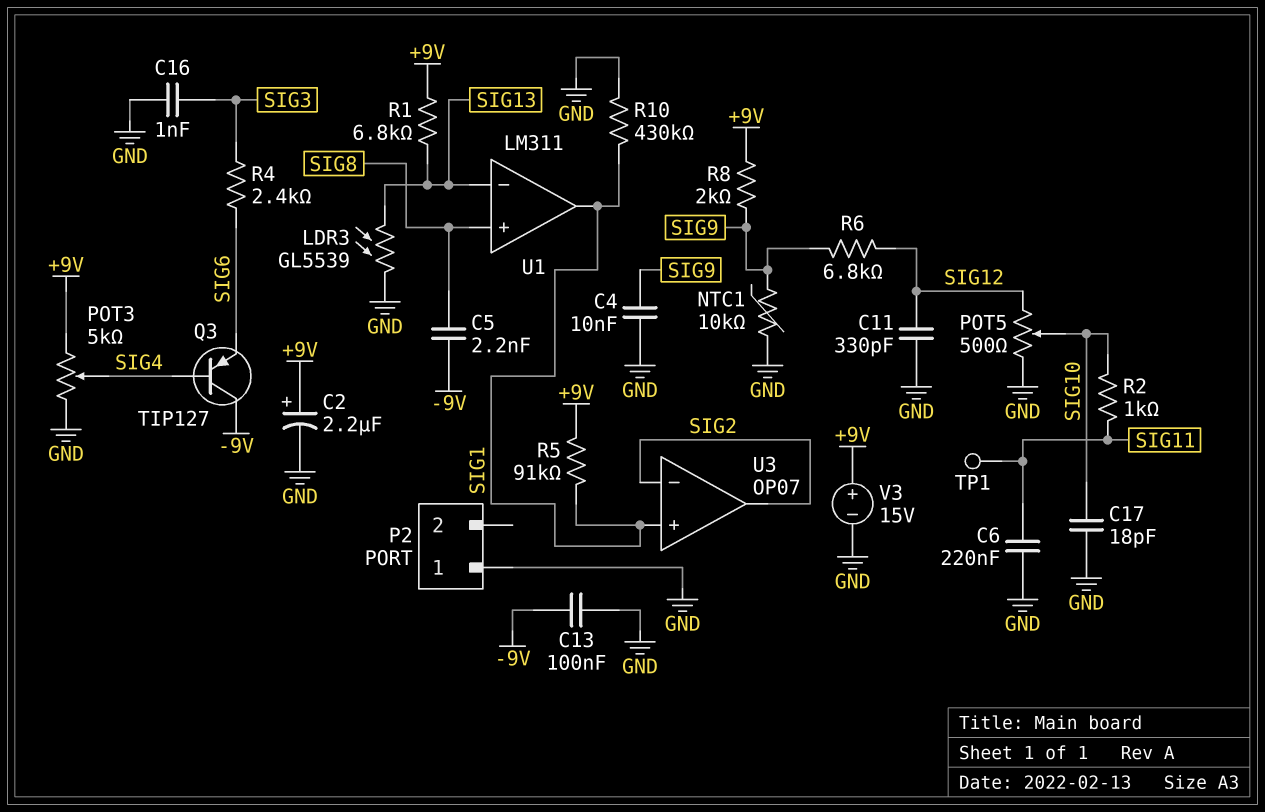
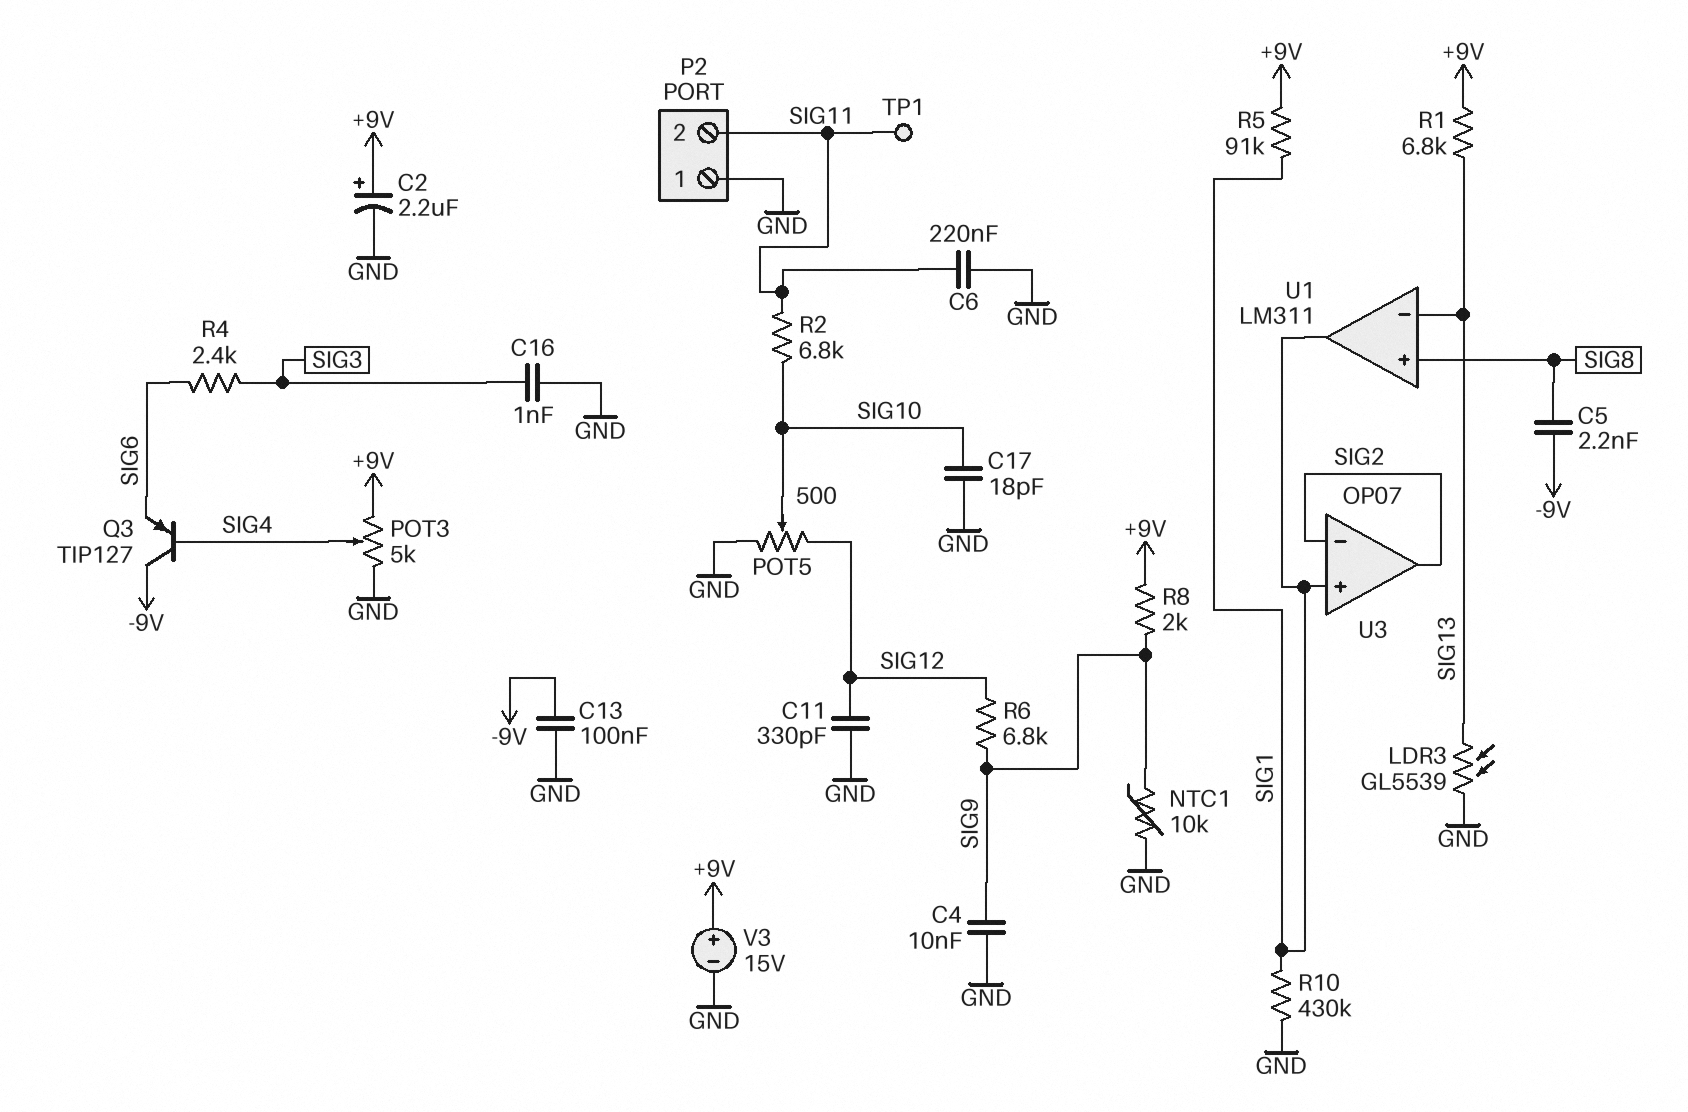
P2 pin 2: none -> SIG11
R2: 1k (SIG10, SIG11) -> 6.8k (SIG10, SIG11)

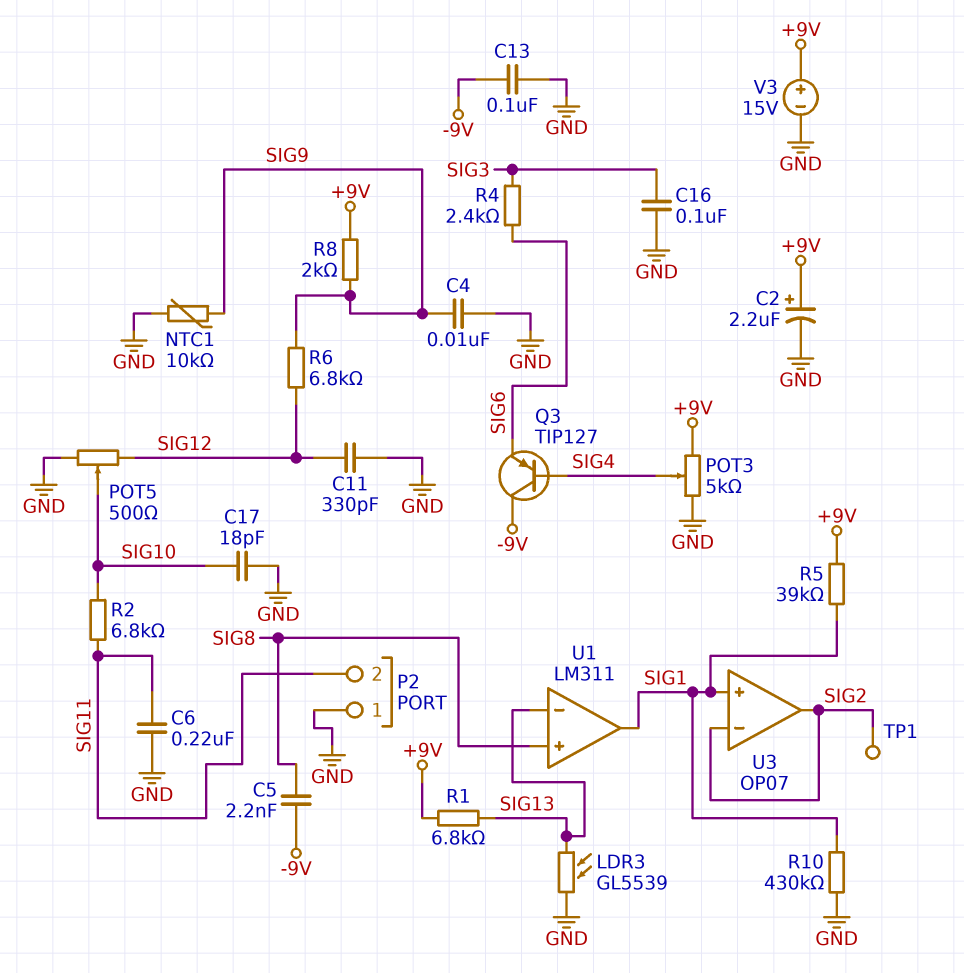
C16: 1nF (GND, SIG3) -> 100nF (GND, SIG3)
R5: 91k (+9V, SIG1) -> 39k (+9V, SIG1)
TP1: test point (SIG11) -> test point (SIG2)

